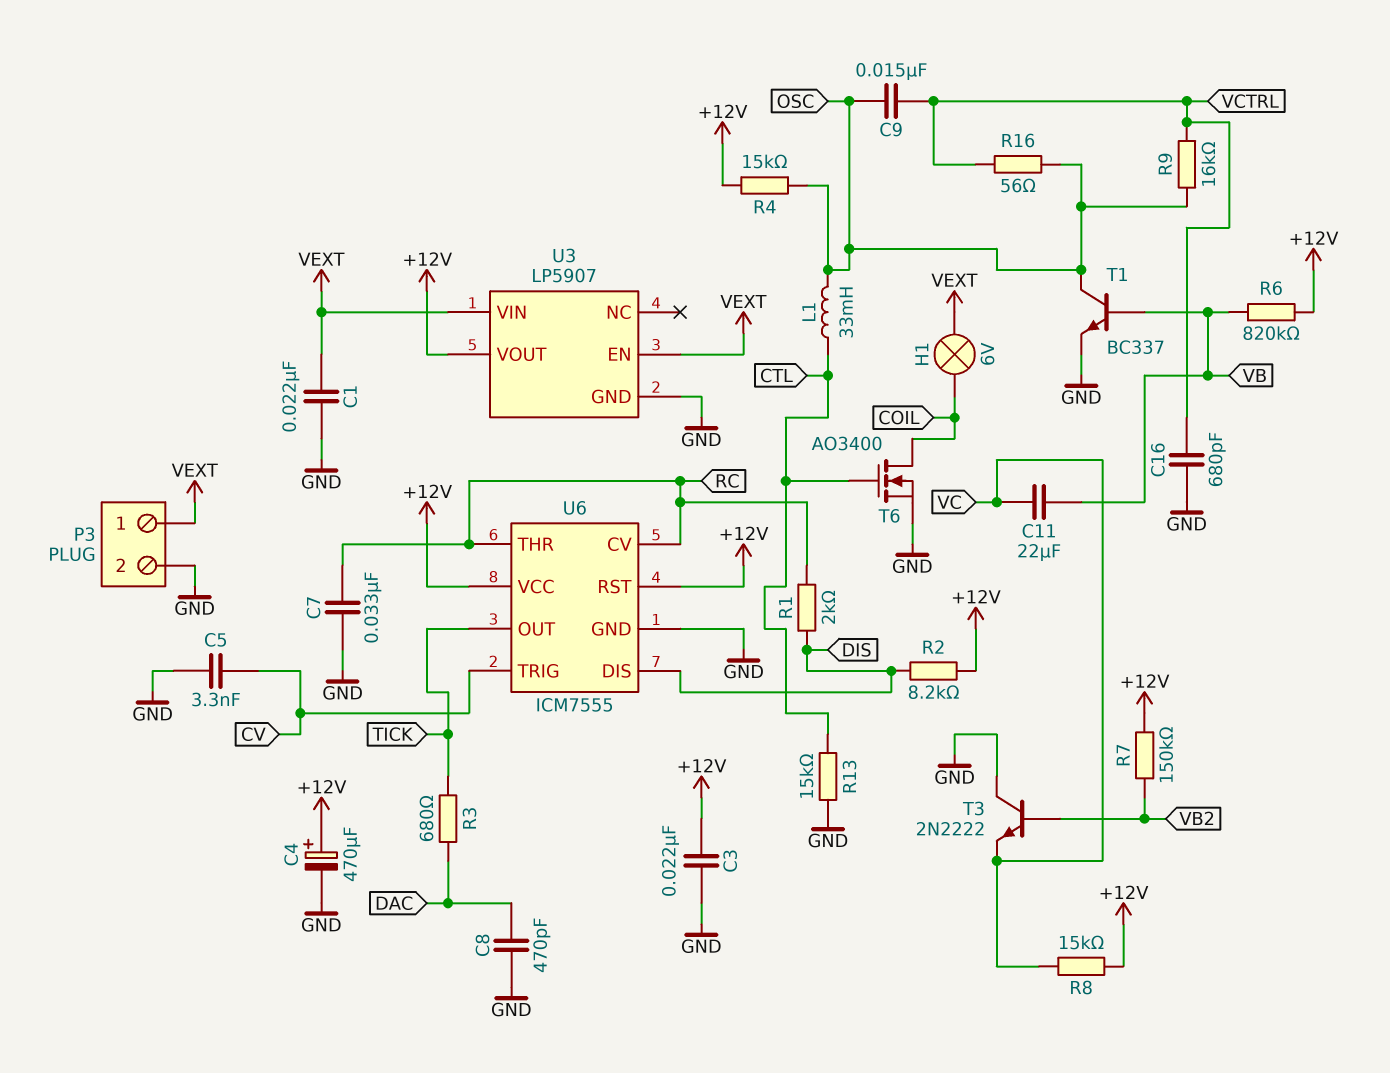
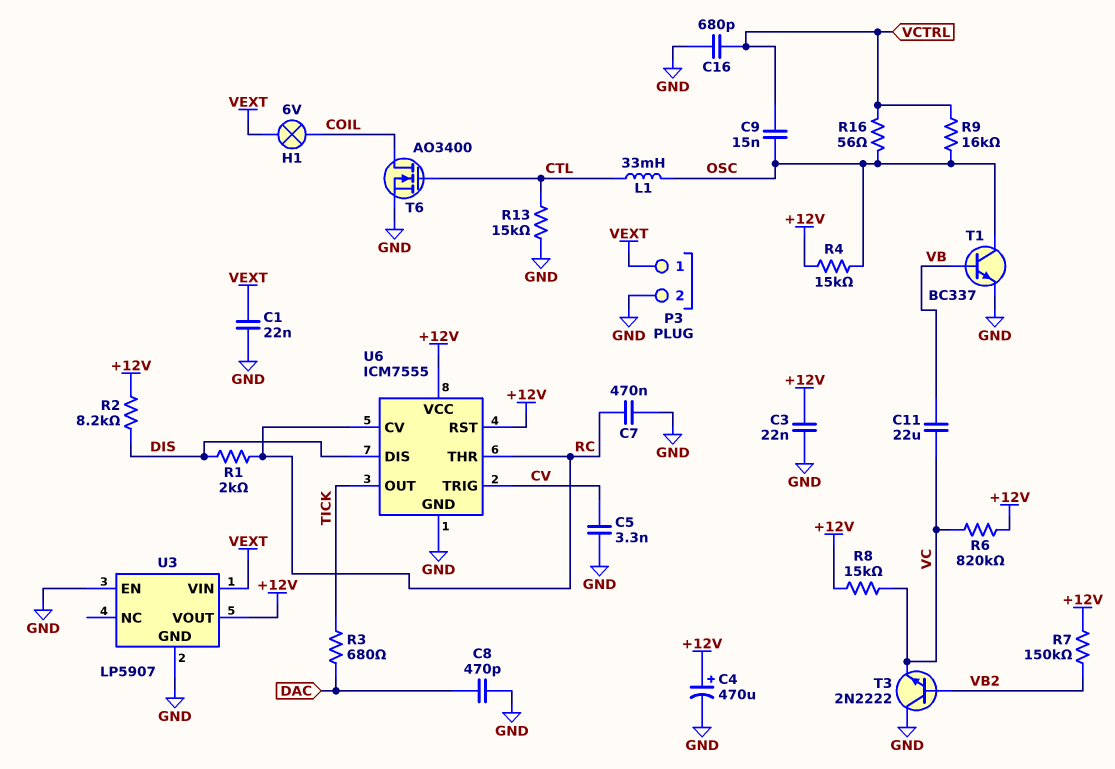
C7: 33nF (GND, RC) -> 470nF (GND, RC)
R6: 820k (+12V, VB) -> 820k (+12V, VC)
U3 pin EN: VEXT -> GND

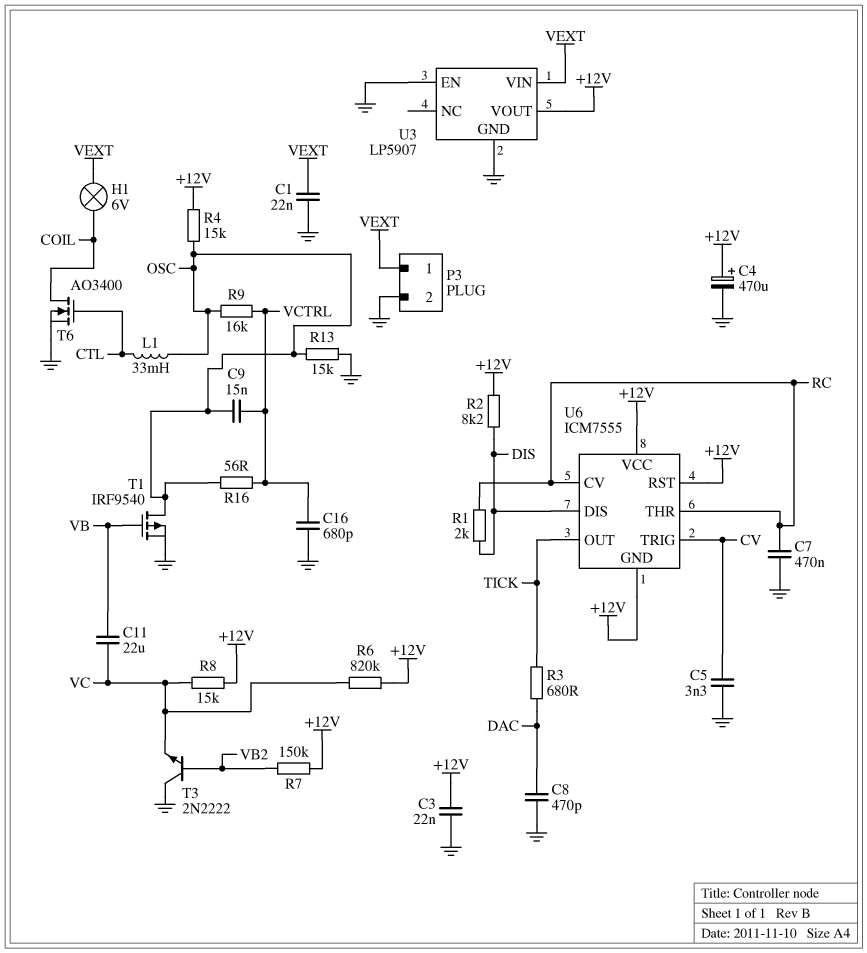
R13: 15k (CTL, GND) -> 15k (GND, OSC)
T1: NPN BC337 (B VB, C OSC, E GND) -> PMOS IRF9540 (G VB, D OSC, S GND)
U6 pin GND: GND -> +12V

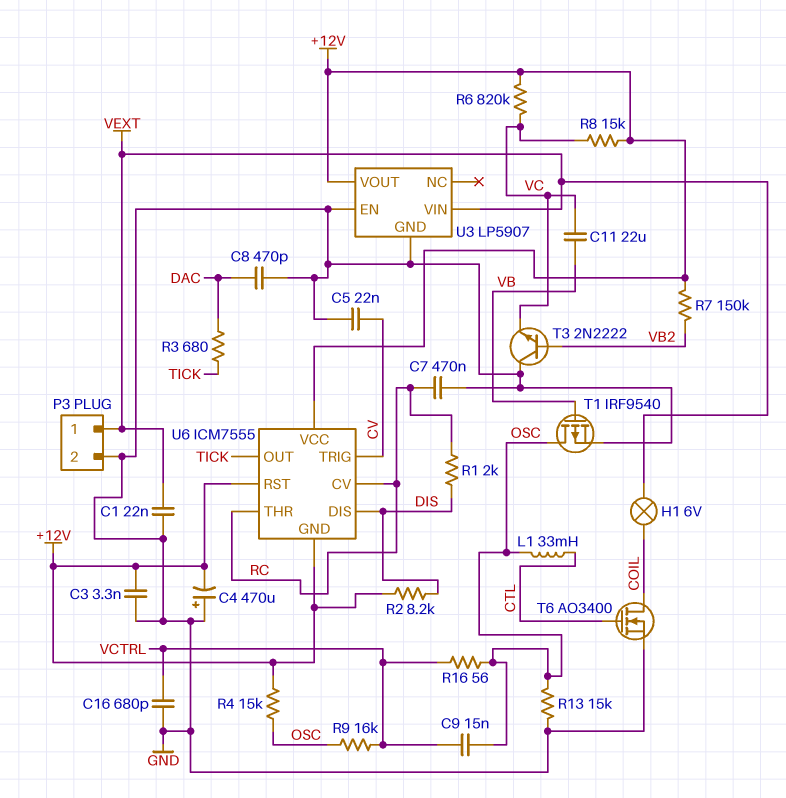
C3: 22nF (+12V, GND) -> 3.3nF (+12V, GND)
C4: 470uF (plus +12V, minus GND) -> 470uF (plus GND, minus +12V)
C5: 3.3nF (CV, GND) -> 22nF (CV, GND)

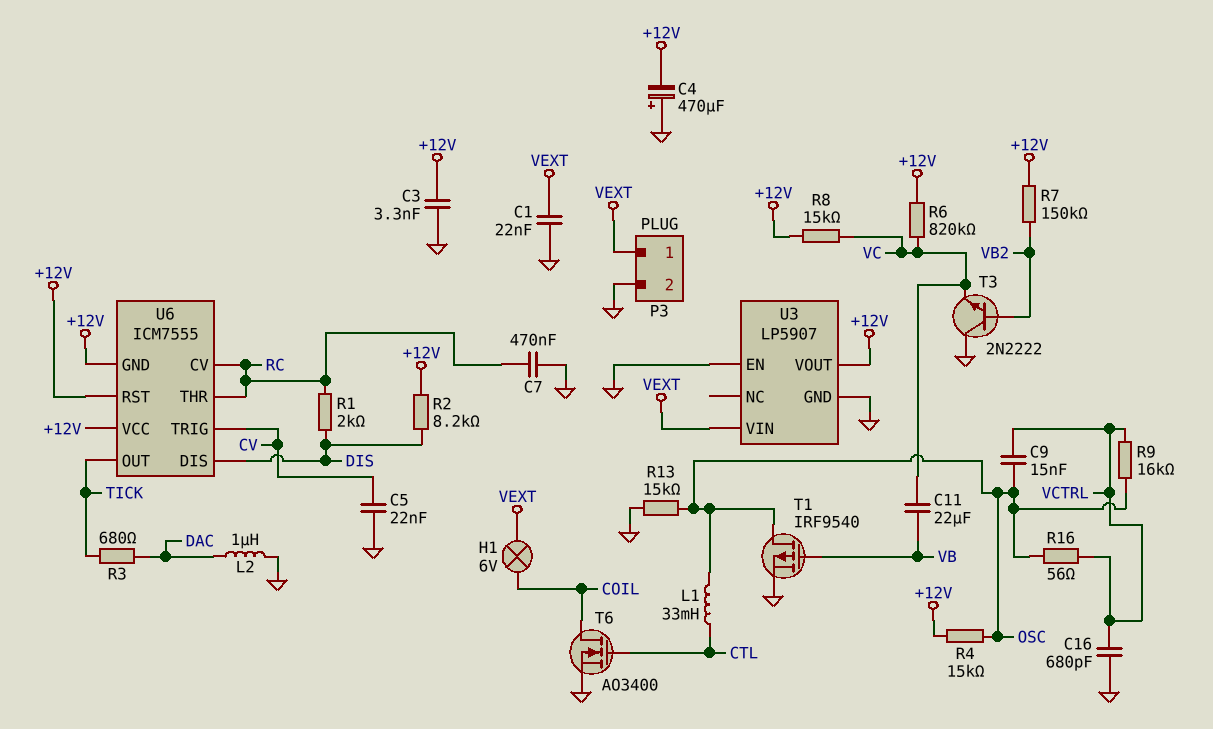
C8: 470pF (DAC, GND) -> none
L2: none -> 1uH (DAC, GND)

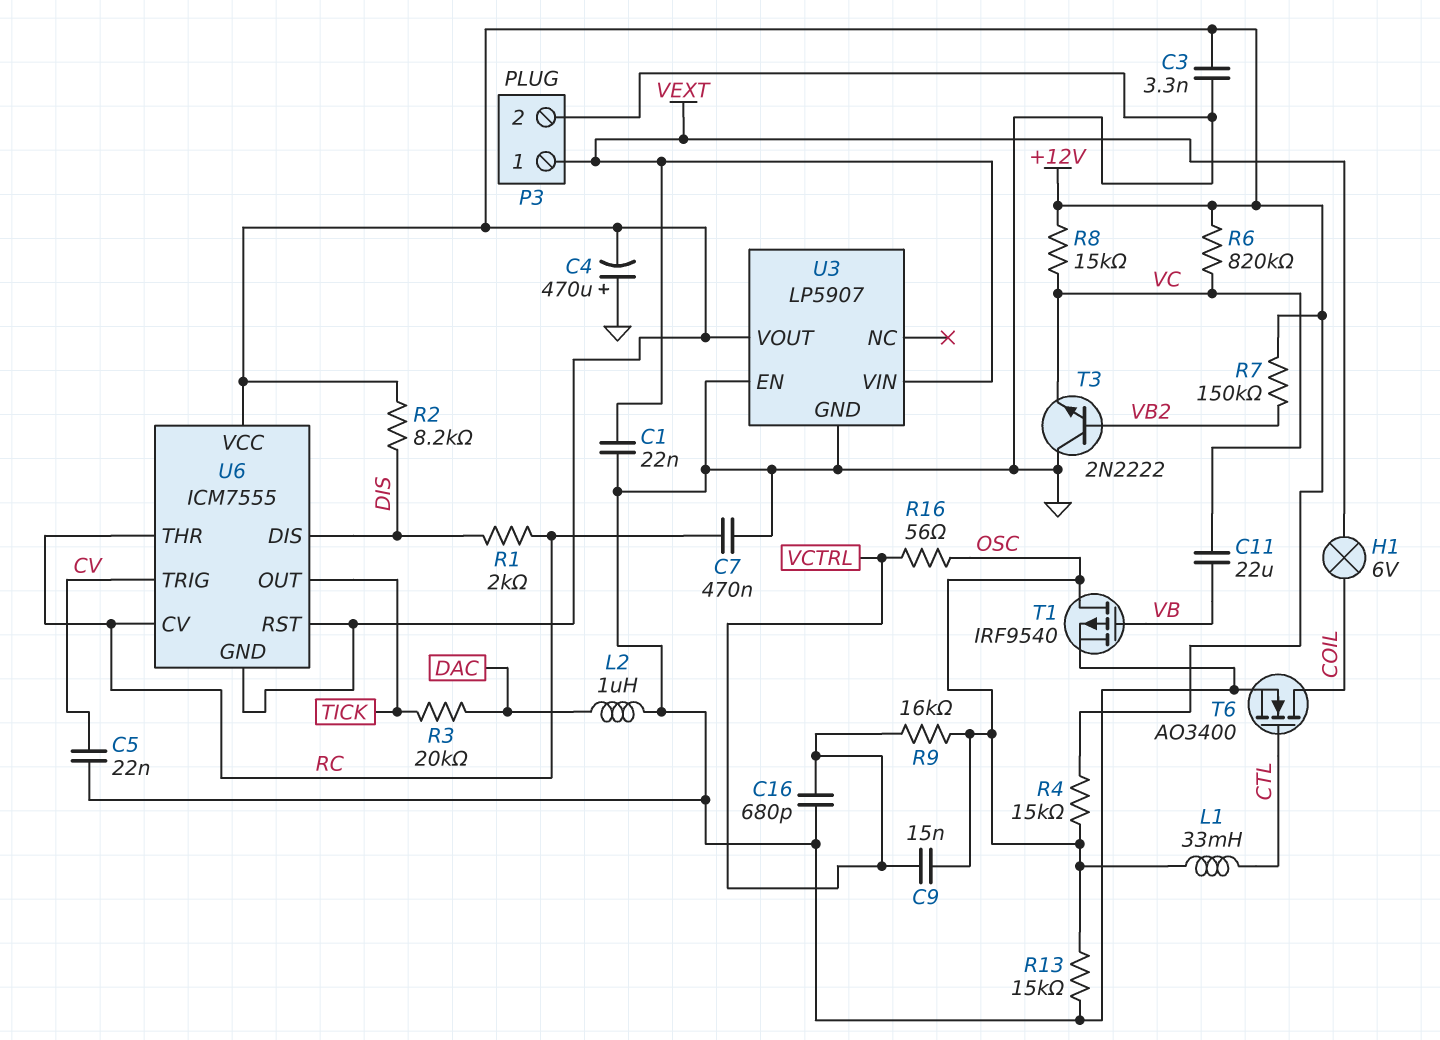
R3: 680 (DAC, TICK) -> 20k (DAC, TICK)

